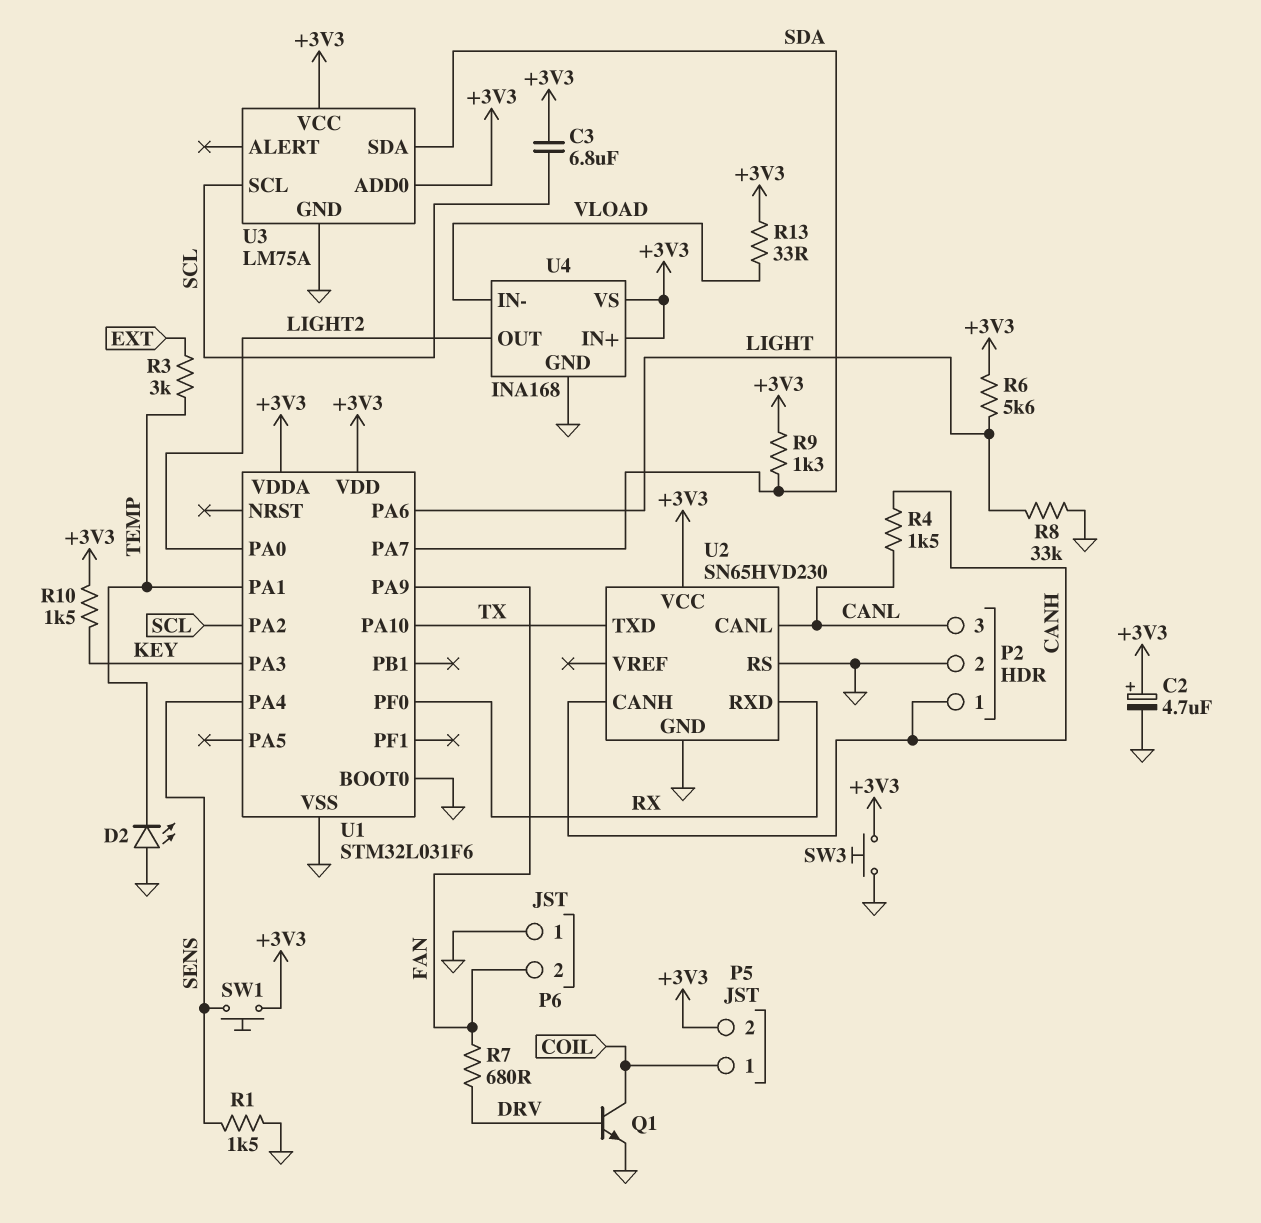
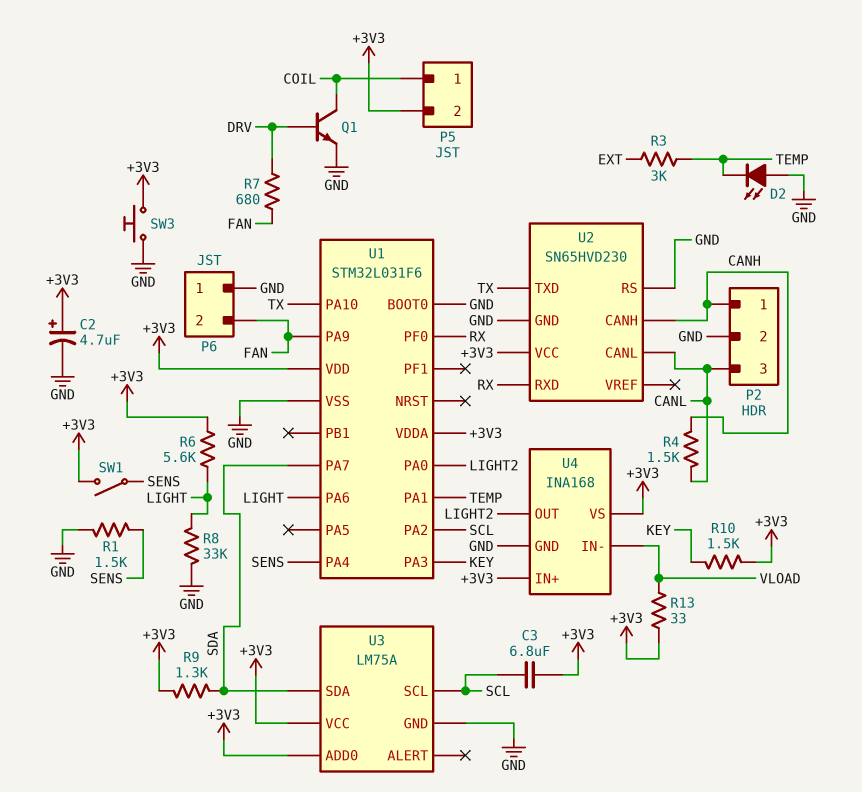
SW1: button (+3V3, SENS) -> switch (+3V3, SENS)

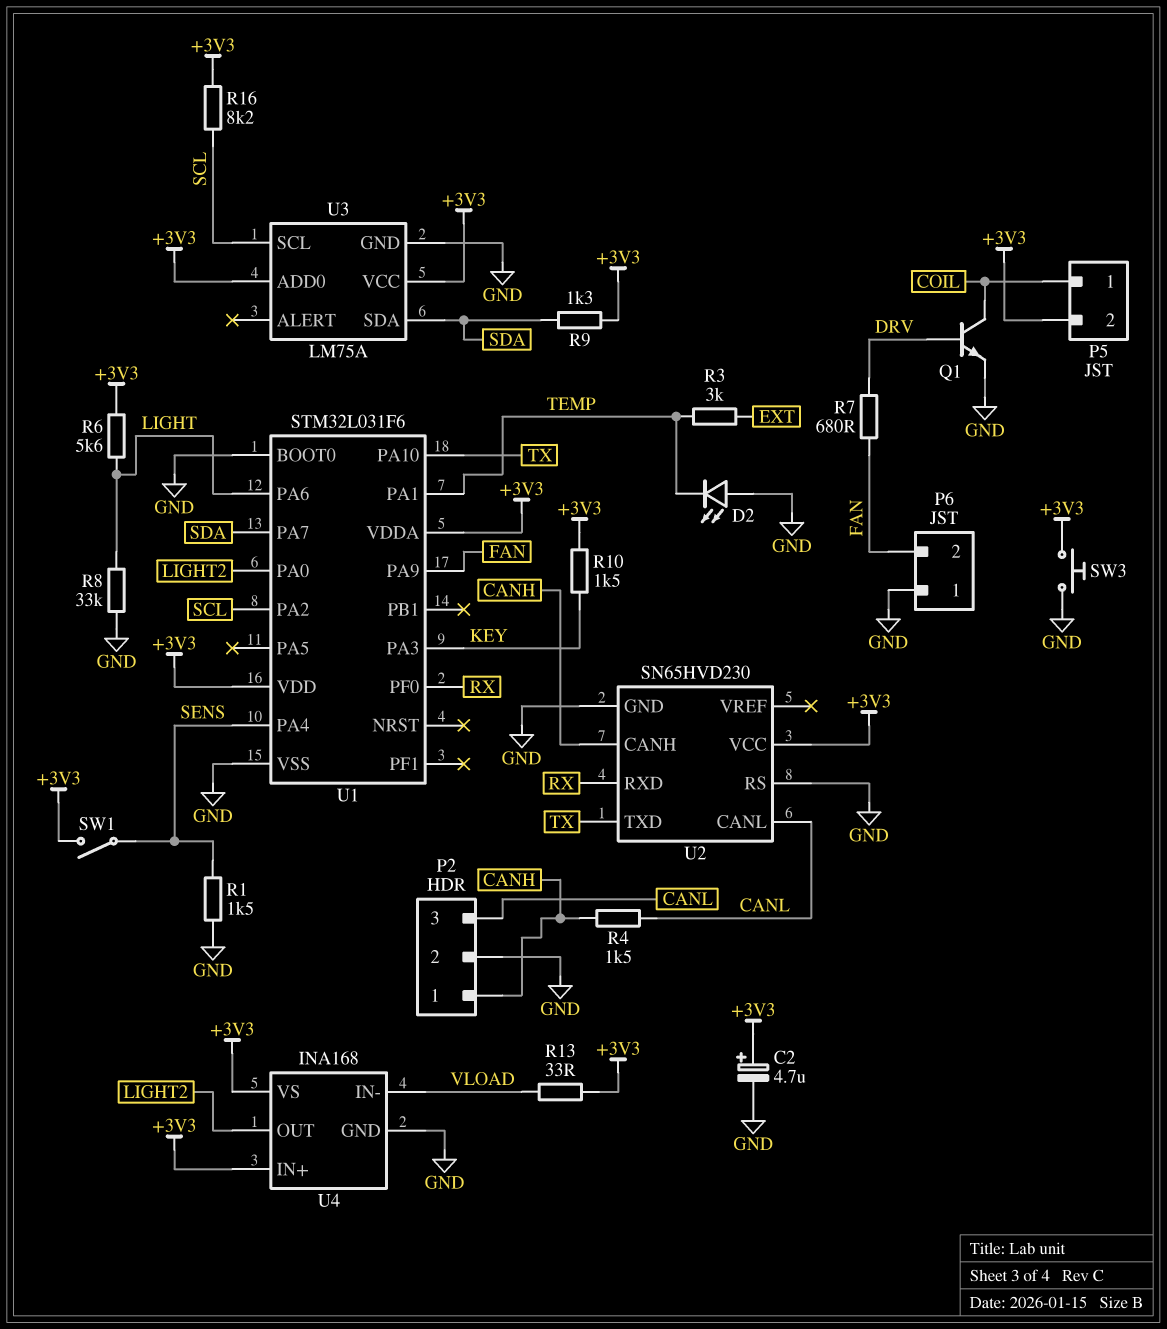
C3: 6.8uF (+3V3, SCL) -> none
R16: none -> 8.2k (+3V3, SCL)

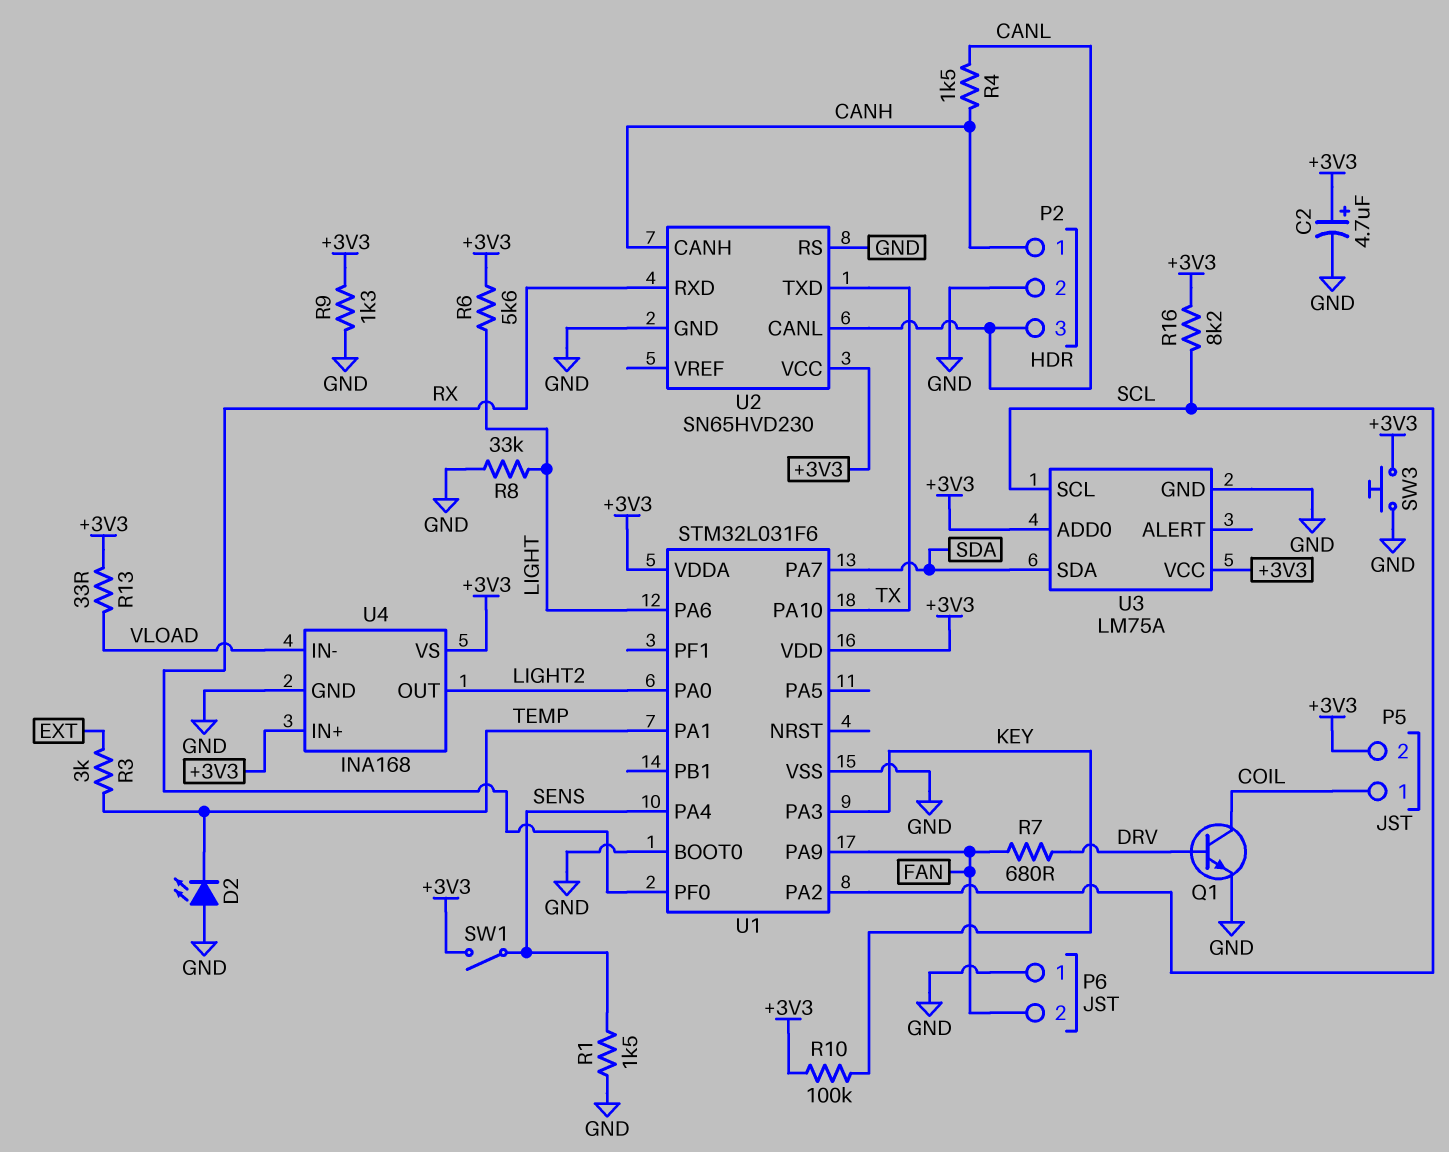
R9: 1.3k (+3V3, SDA) -> 1.3k (+3V3, GND)
R10: 1.5k (+3V3, KEY) -> 100k (+3V3, KEY)

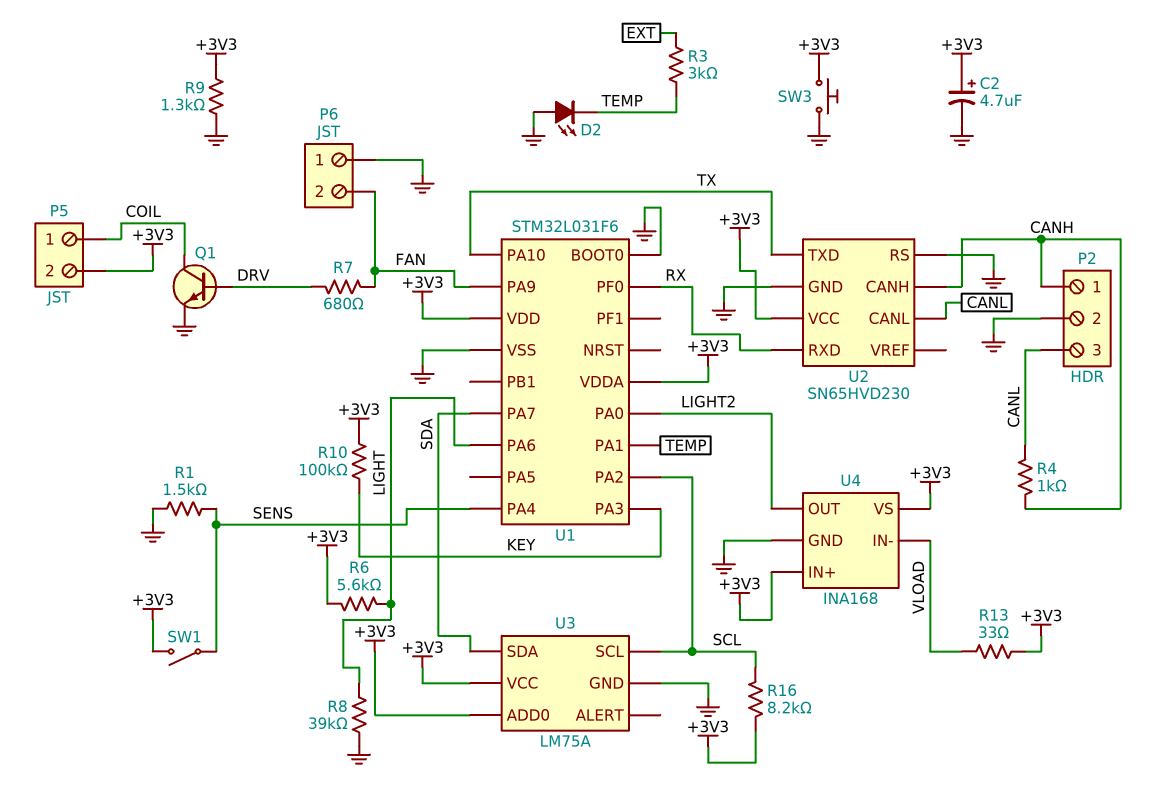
R4: 1.5k (CANH, CANL) -> 1k (CANH, CANL)
R8: 33k (GND, LIGHT) -> 39k (GND, LIGHT)

